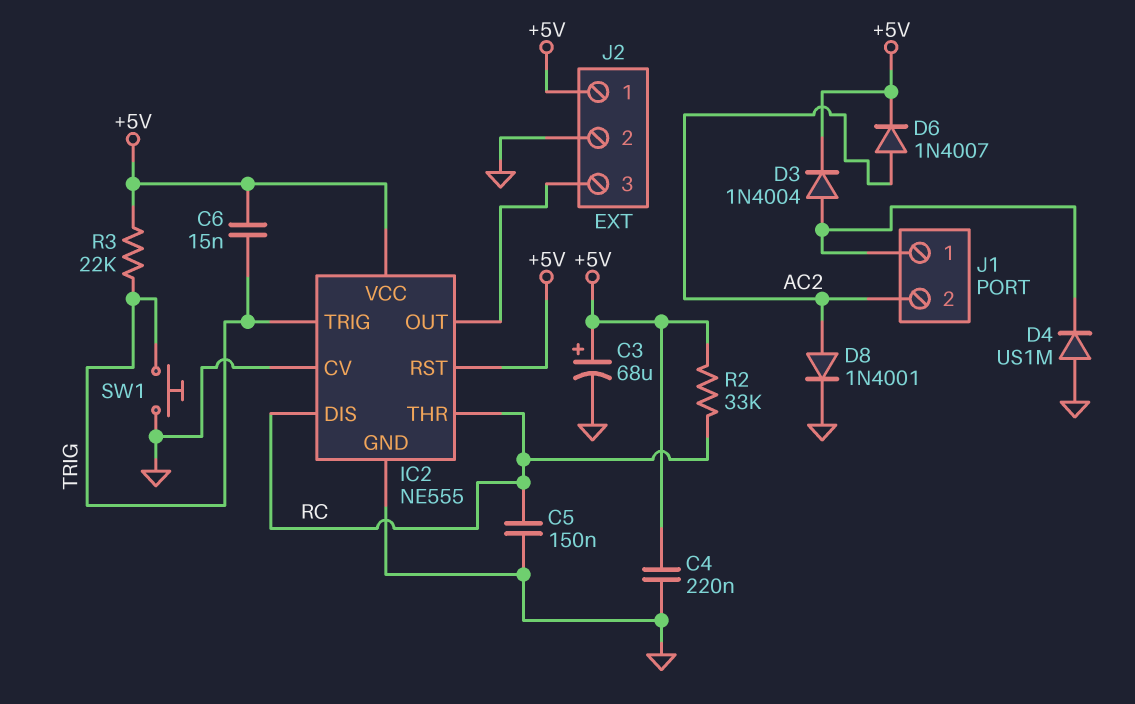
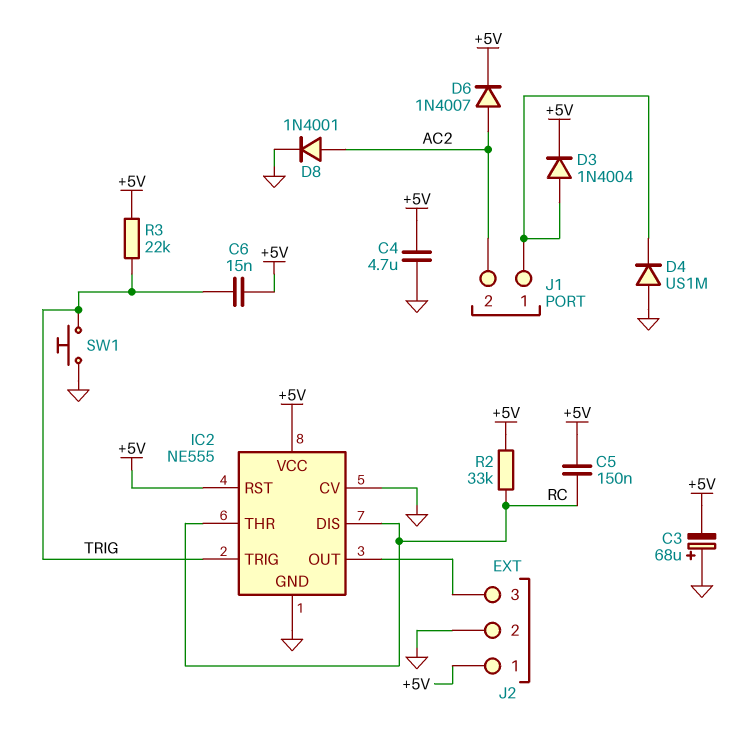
C3: 68uF (plus +5V, minus GND) -> 68uF (plus GND, minus +5V)
C4: 220nF (+5V, GND) -> 4.7uF (+5V, GND)
C5: 150nF (GND, RC) -> 150nF (+5V, RC)

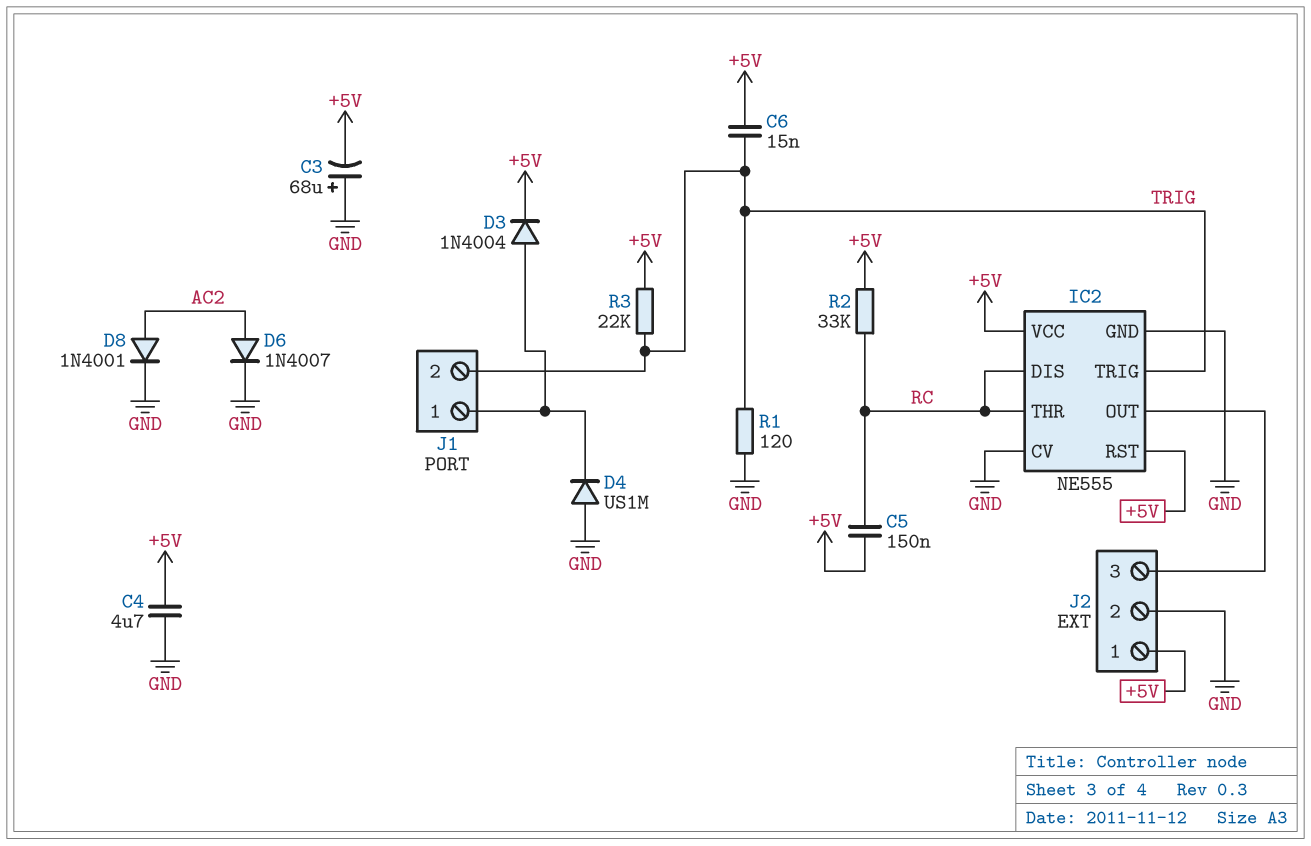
D6: diode 1N4007 (A AC2, K +5V) -> diode 1N4007 (A AC2, K GND)
J1 pin 2: AC2 -> TRIG
R1: none -> 120 (GND, TRIG)
SW1: button (GND, TRIG) -> none

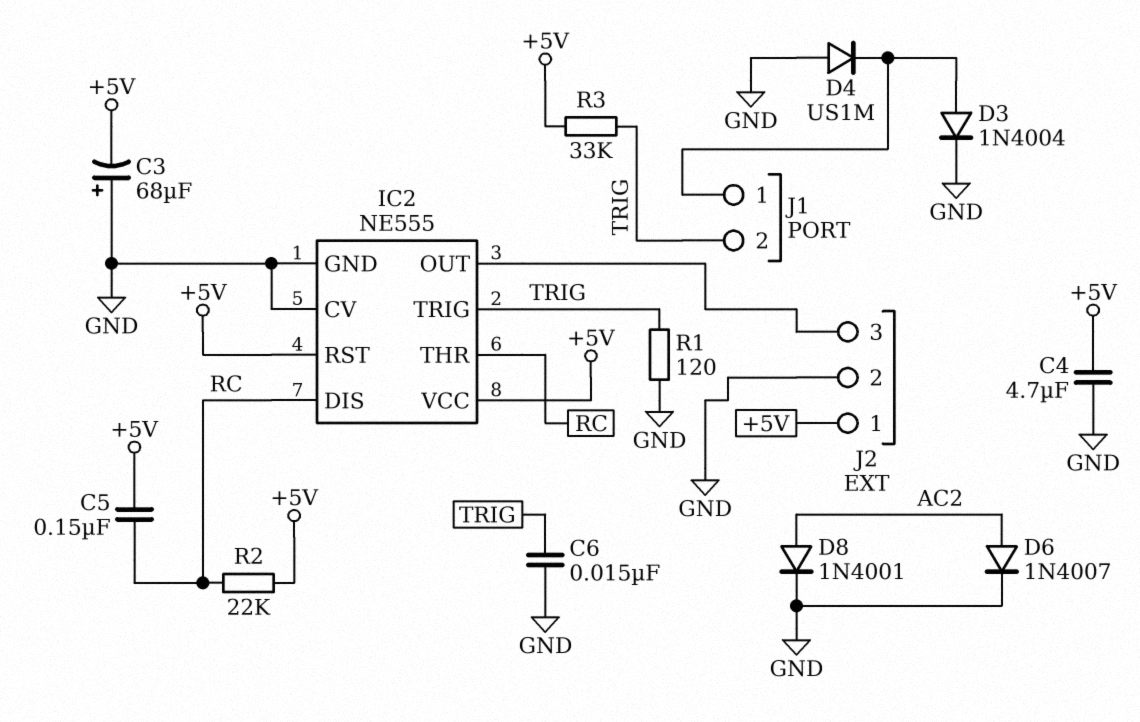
C6: 15nF (+5V, TRIG) -> 15nF (GND, TRIG)
D3: diode 1N4004 (A J1/1, K +5V) -> diode 1N4004 (A J1/1, K GND)
R2: 33k (+5V, RC) -> 22k (+5V, RC)
R3: 22k (+5V, TRIG) -> 33k (+5V, TRIG)

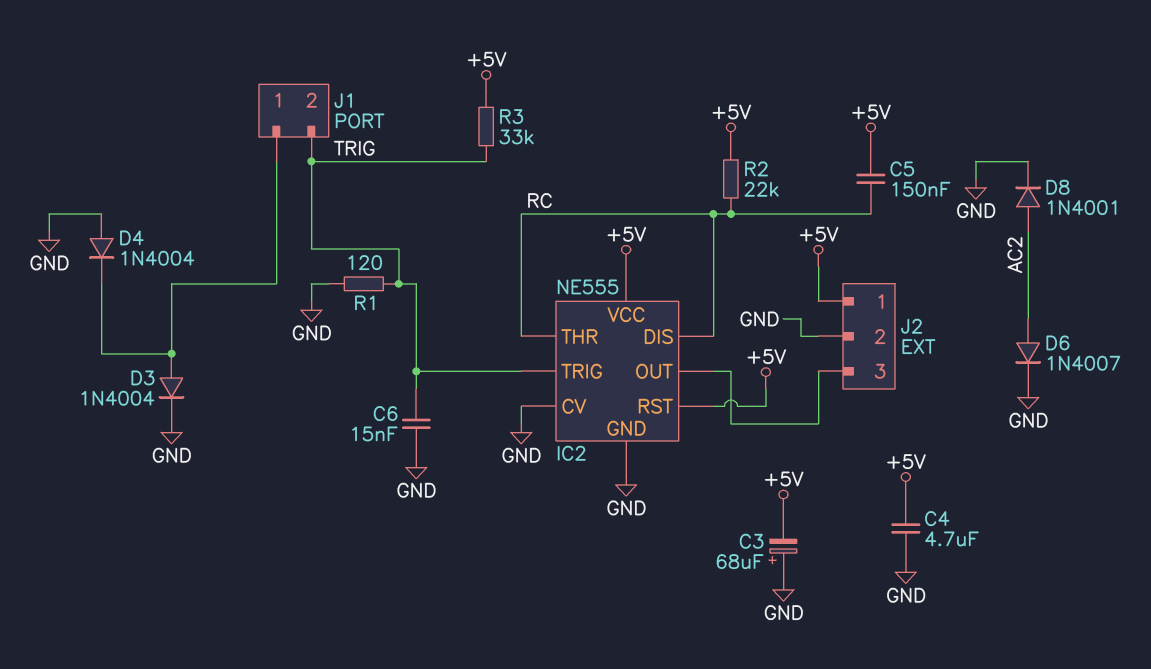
D4: diode US1M (A GND, K J1/1) -> diode 1N4004 (A GND, K J1/1)

